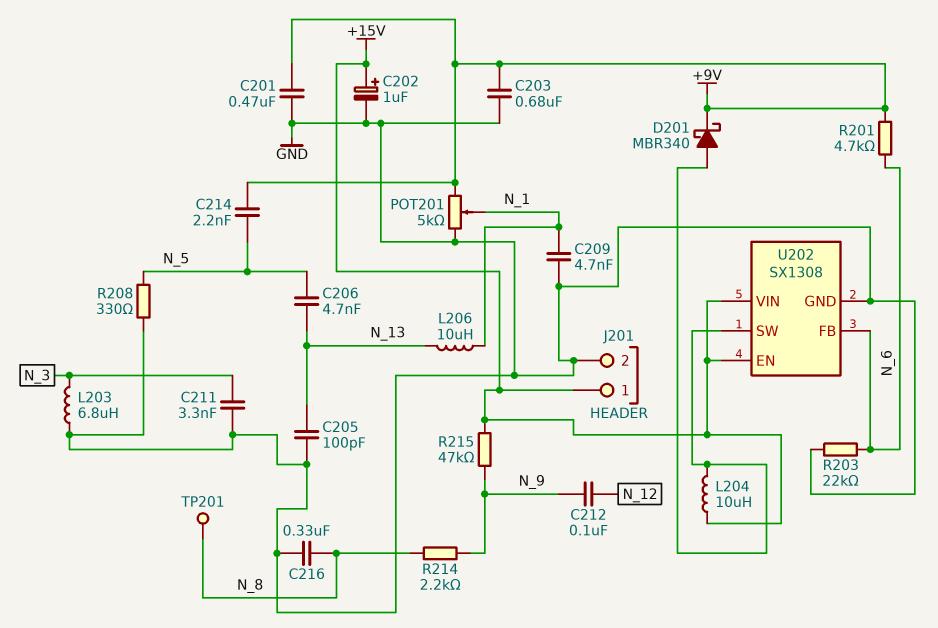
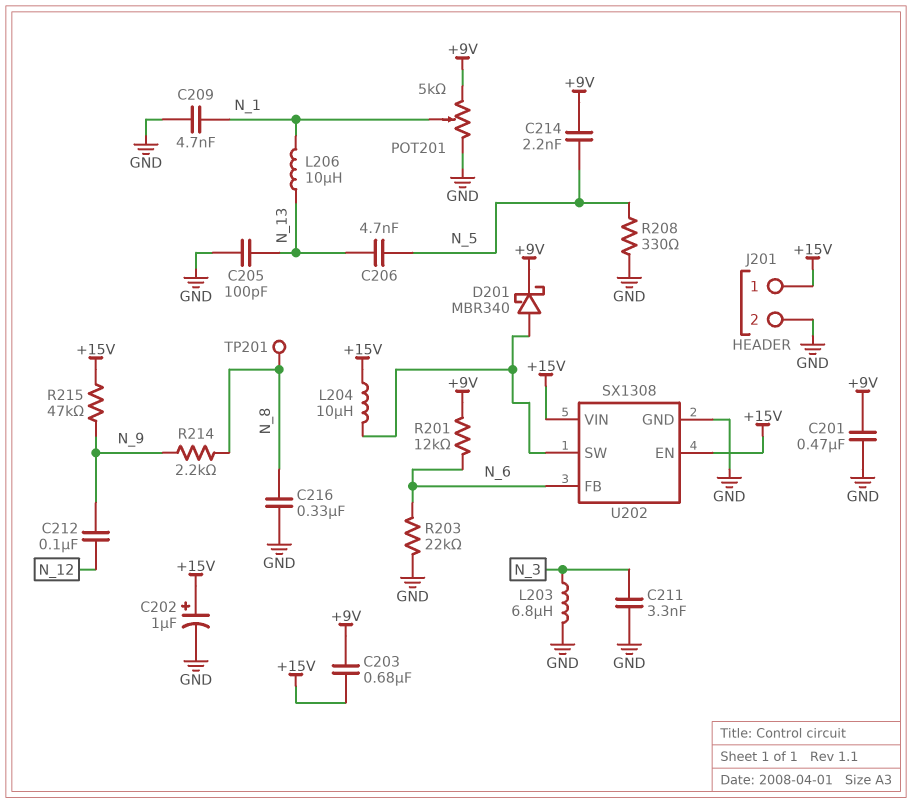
C203: 680nF (+9V, GND) -> 680nF (+9V, +15V)
R201: 4.7k (+9V, N_6) -> 12k (+9V, N_6)

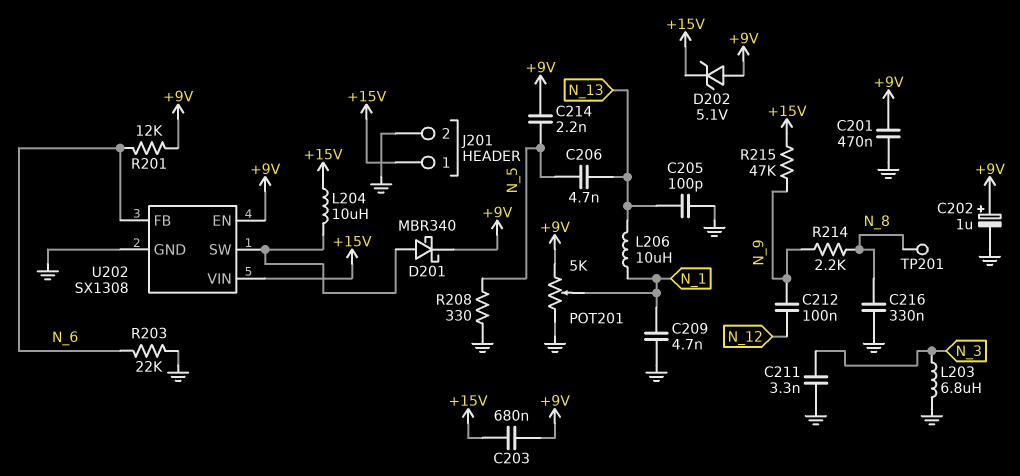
C202: 1uF (plus +15V, minus GND) -> 1uF (plus +9V, minus GND)
D202: none -> zener 5.1V (A +9V, K +15V)
U202 pin EN: +15V -> +9V

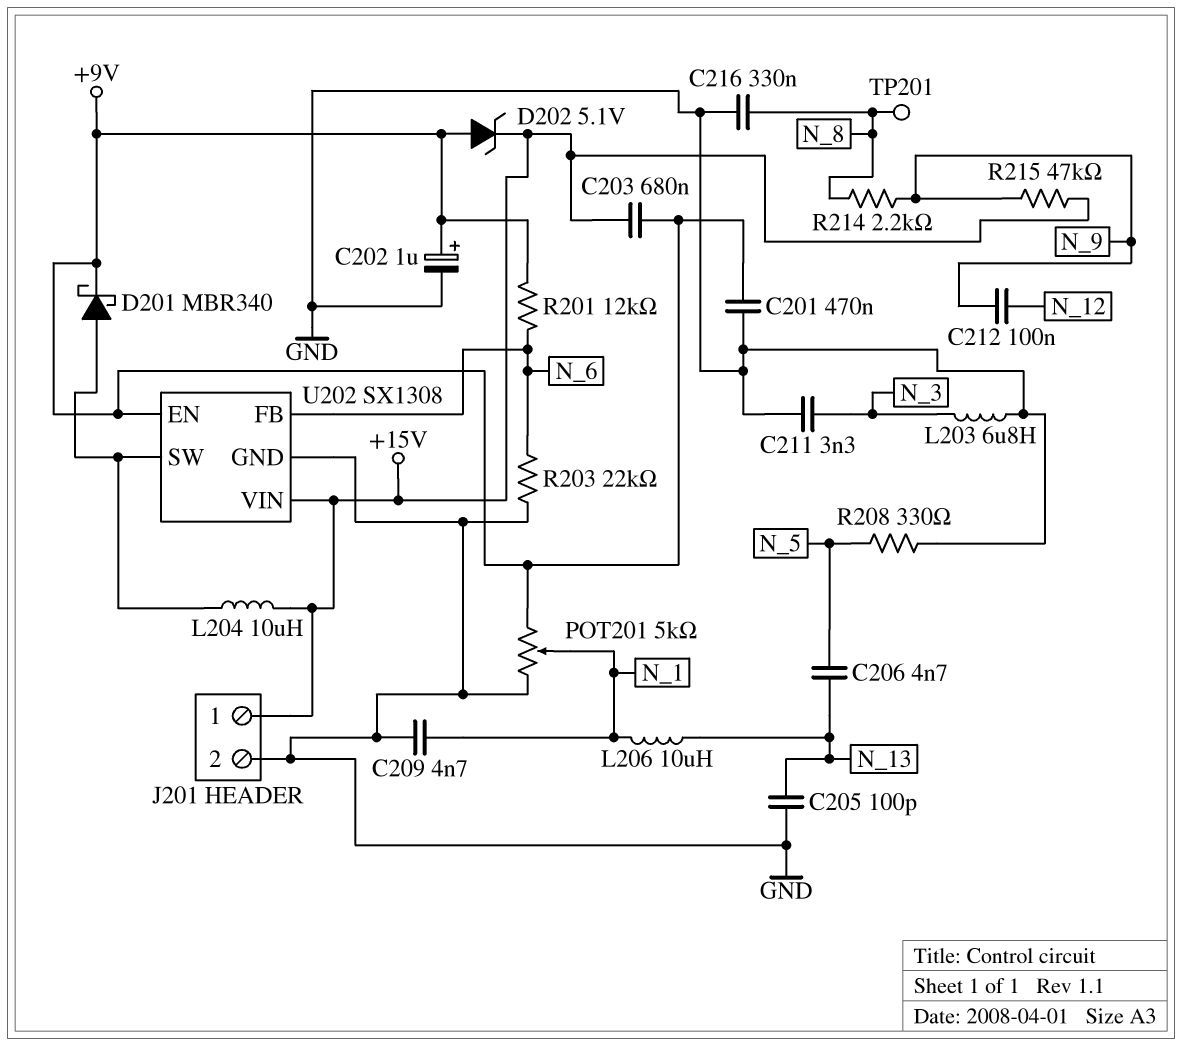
C214: 2.2nF (+9V, N_5) -> none

